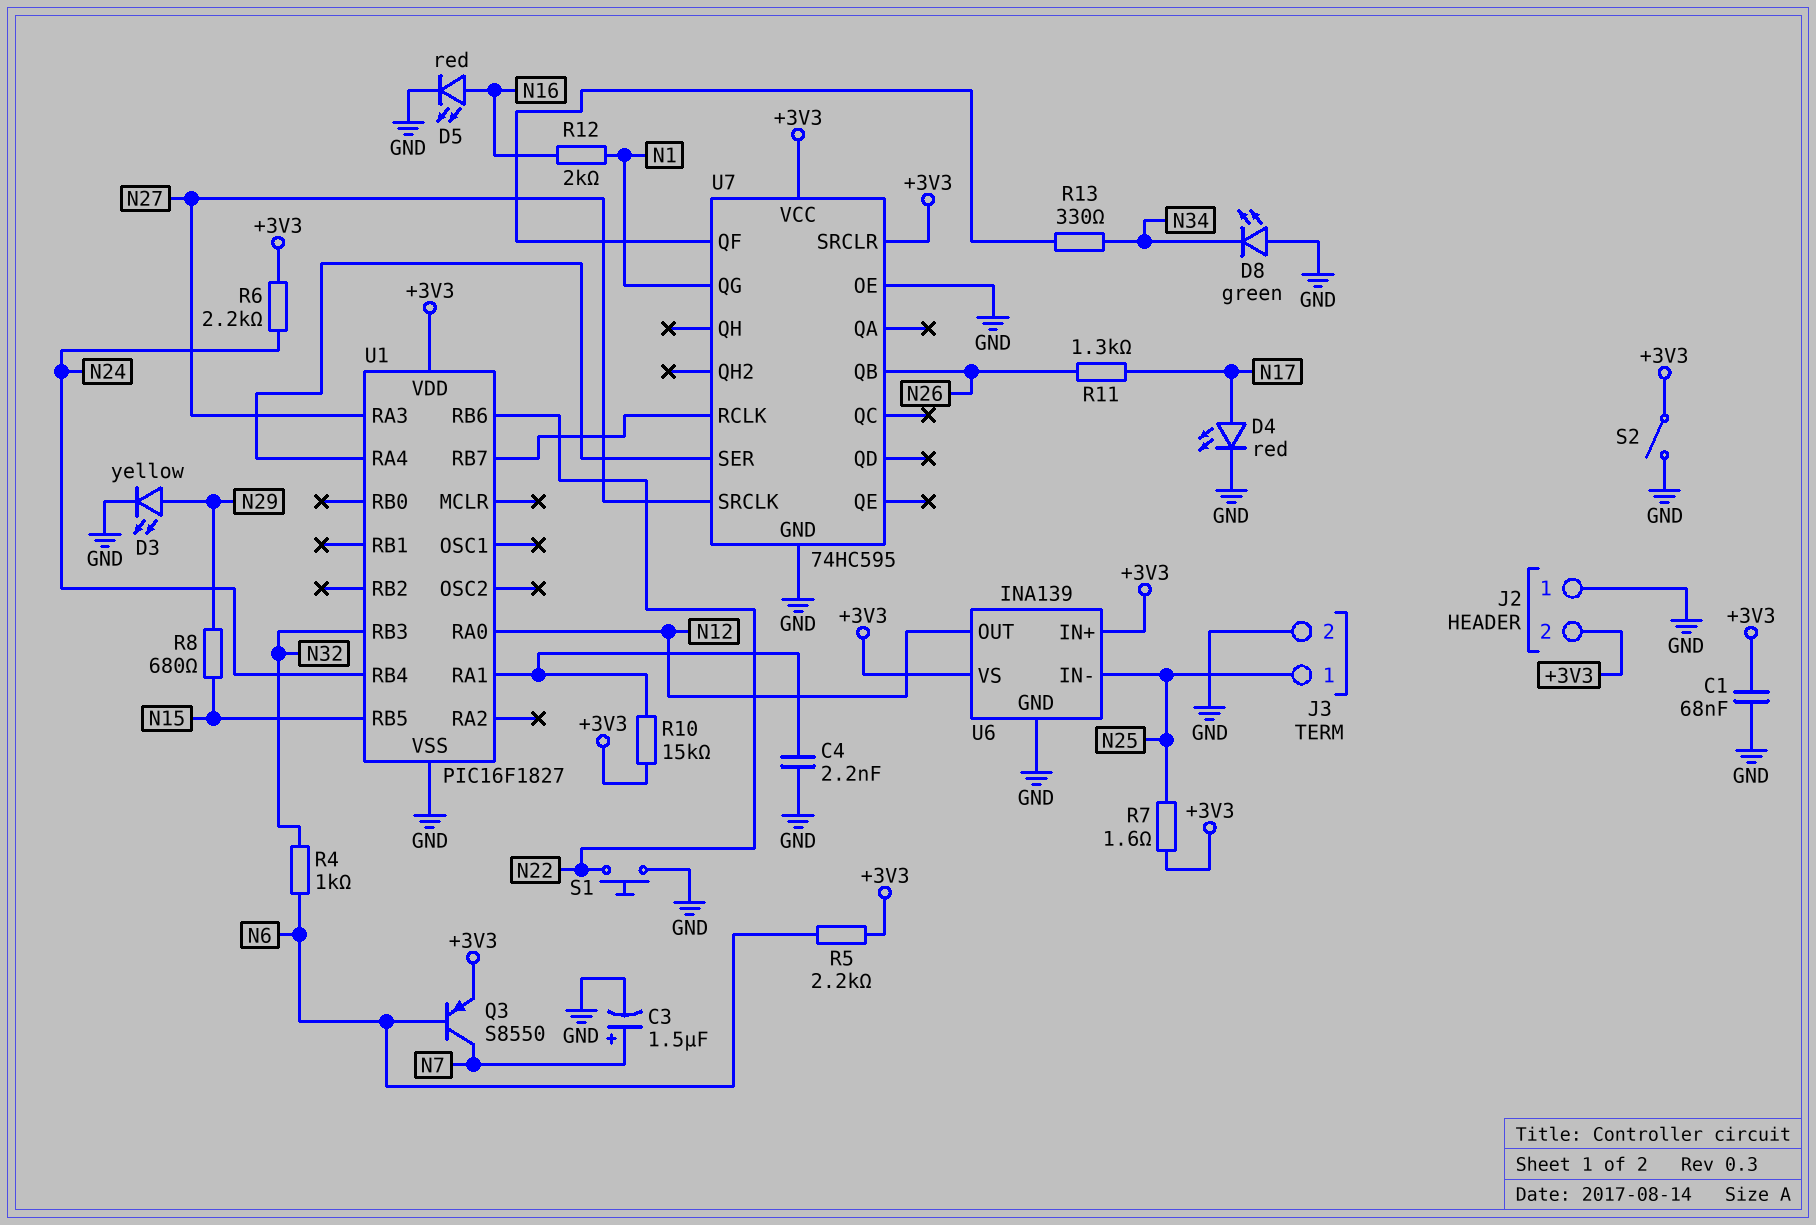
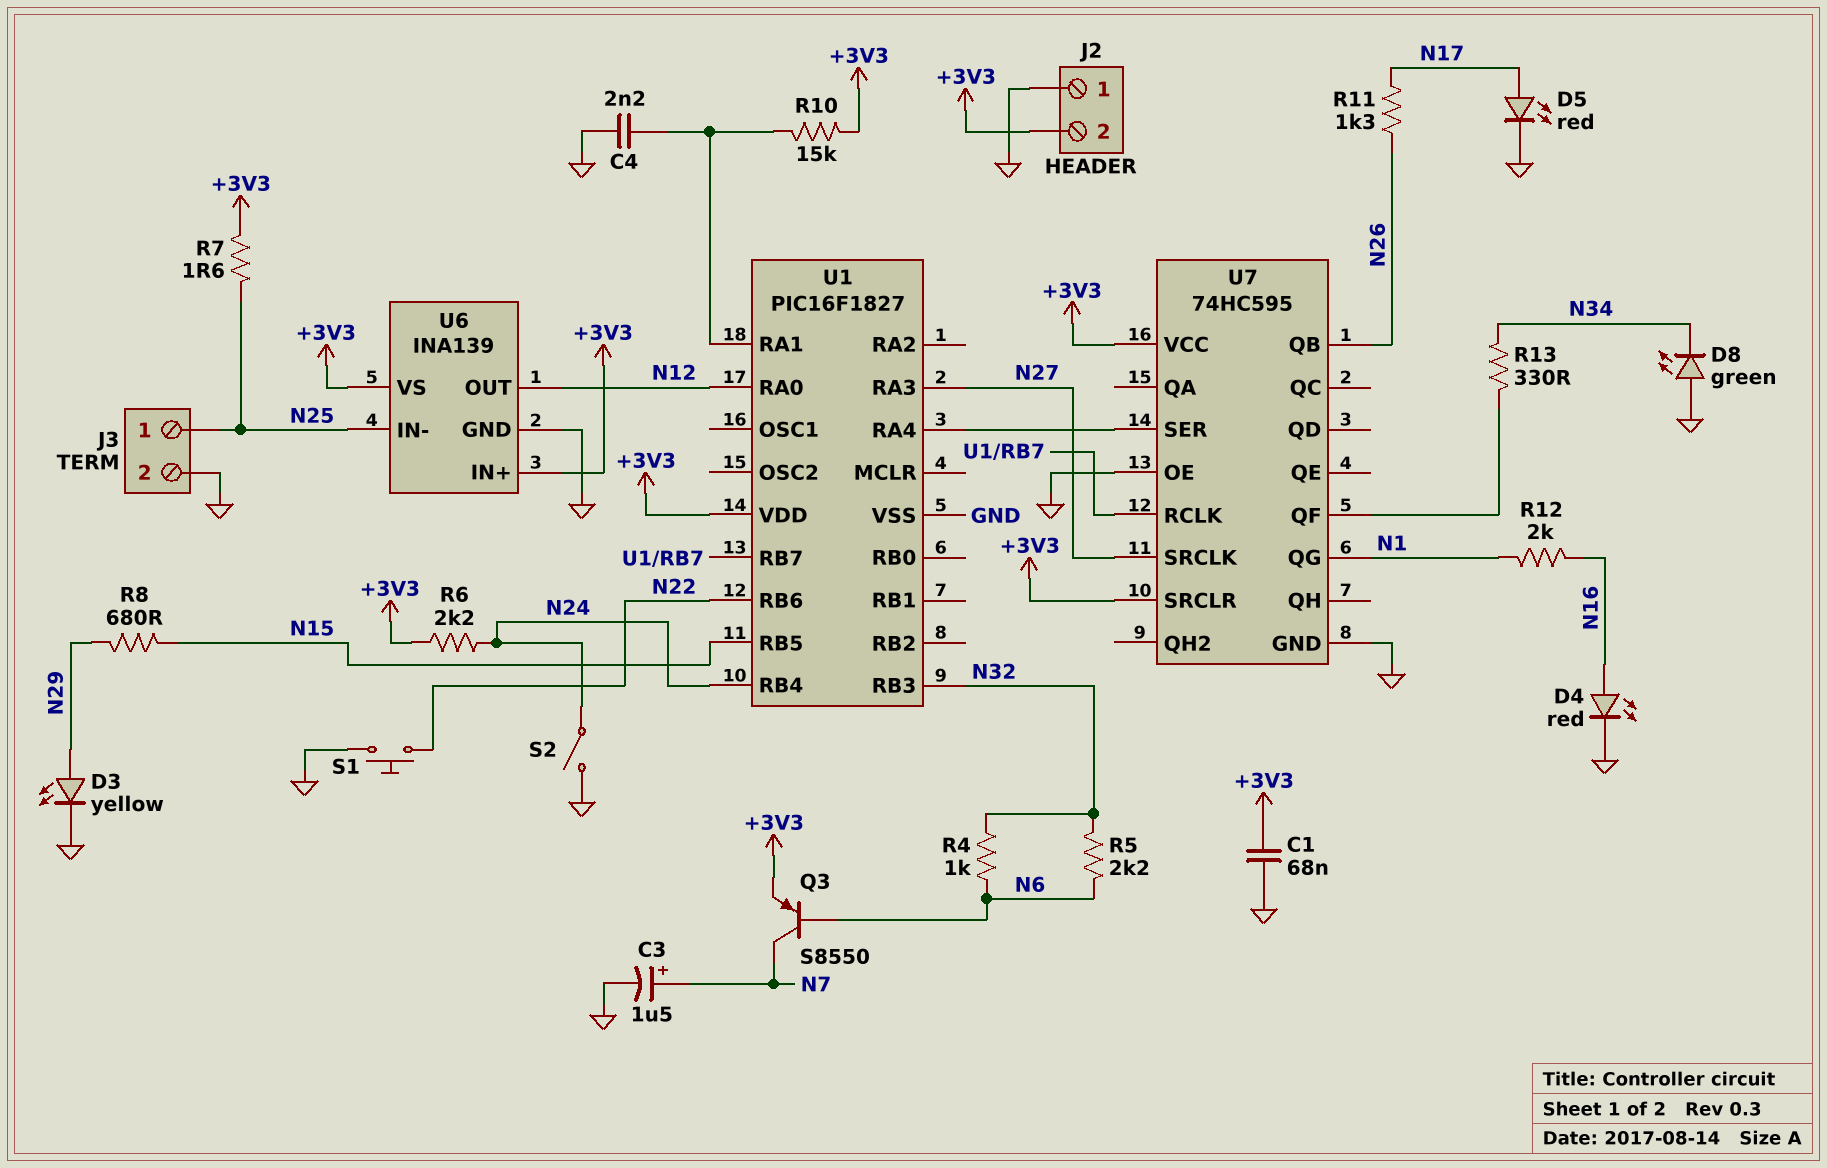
D4: LED red (A N17, K GND) -> LED red (A N16, K GND)
D5: LED red (A N16, K GND) -> LED red (A N17, K GND)
R5: 2.2k (+3V3, N6) -> 2.2k (N6, N32)
S2: switch (+3V3, GND) -> switch (GND, N24)

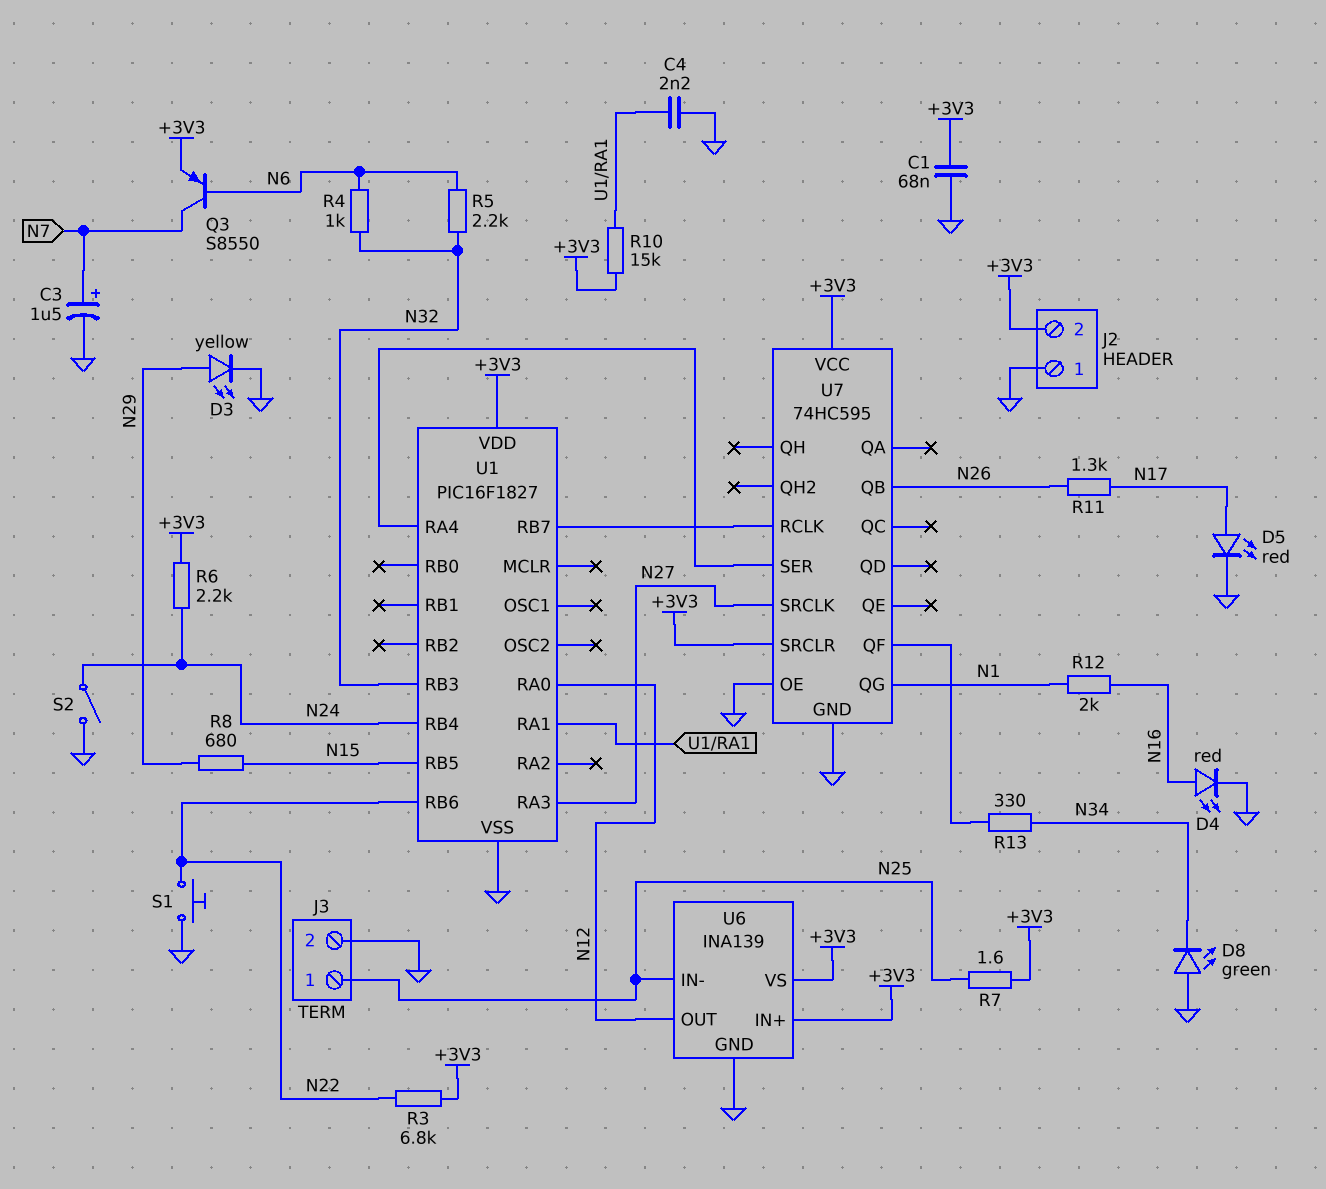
R3: none -> 6.8k (+3V3, N22)

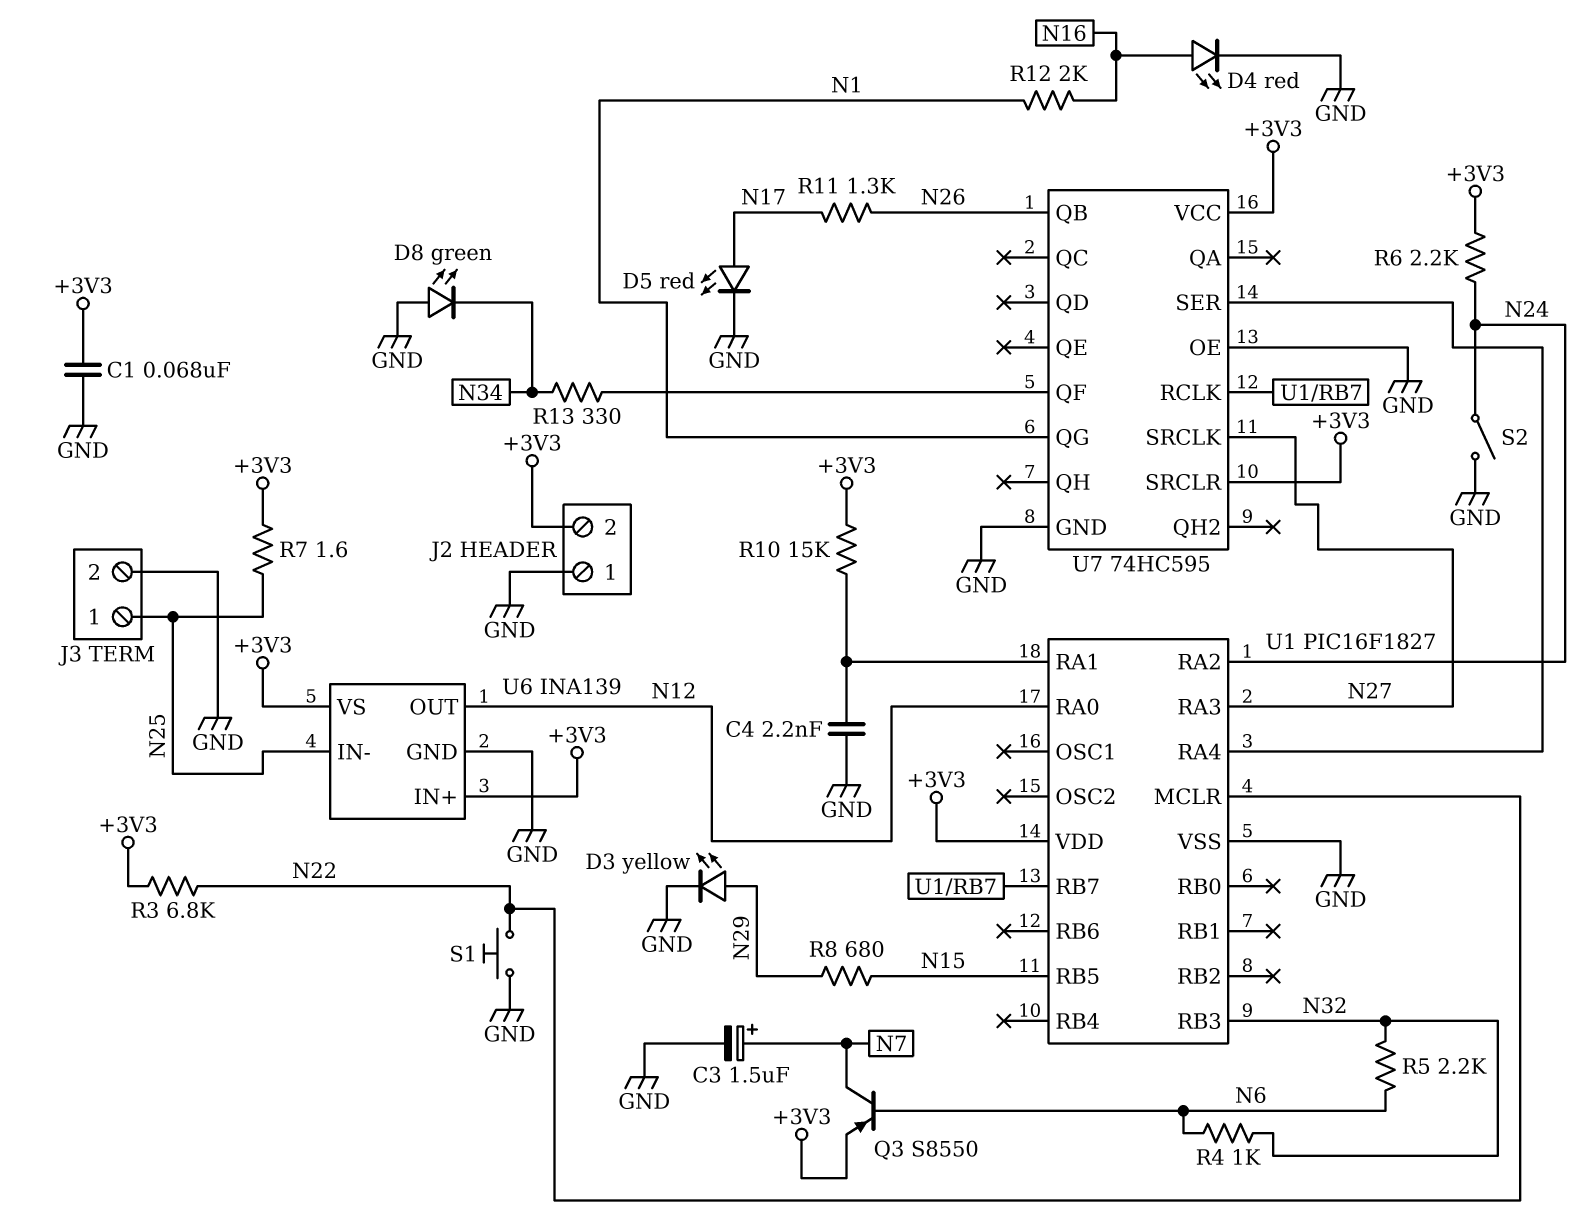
U1 pin MCLR: none -> N22
U1 pin RA2: none -> N24
U1 pin RB4: N24 -> none
U1 pin RB6: N22 -> none

